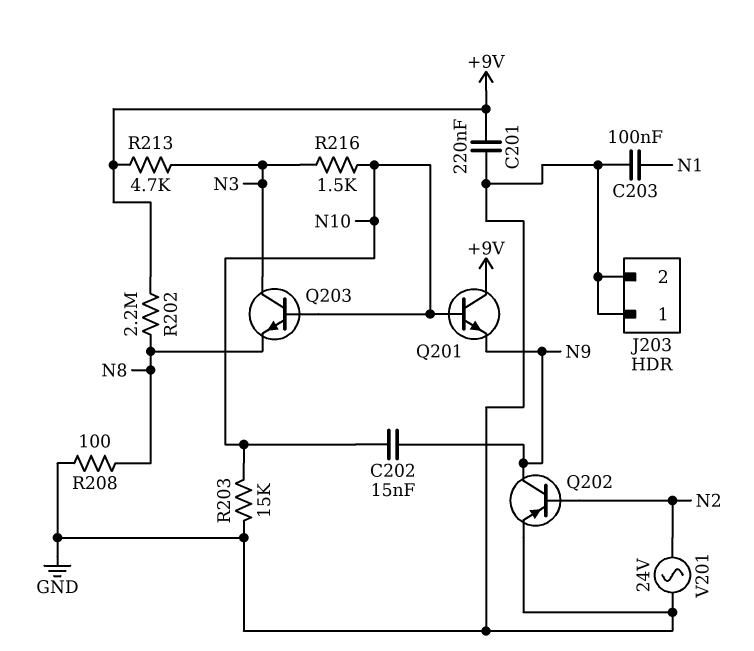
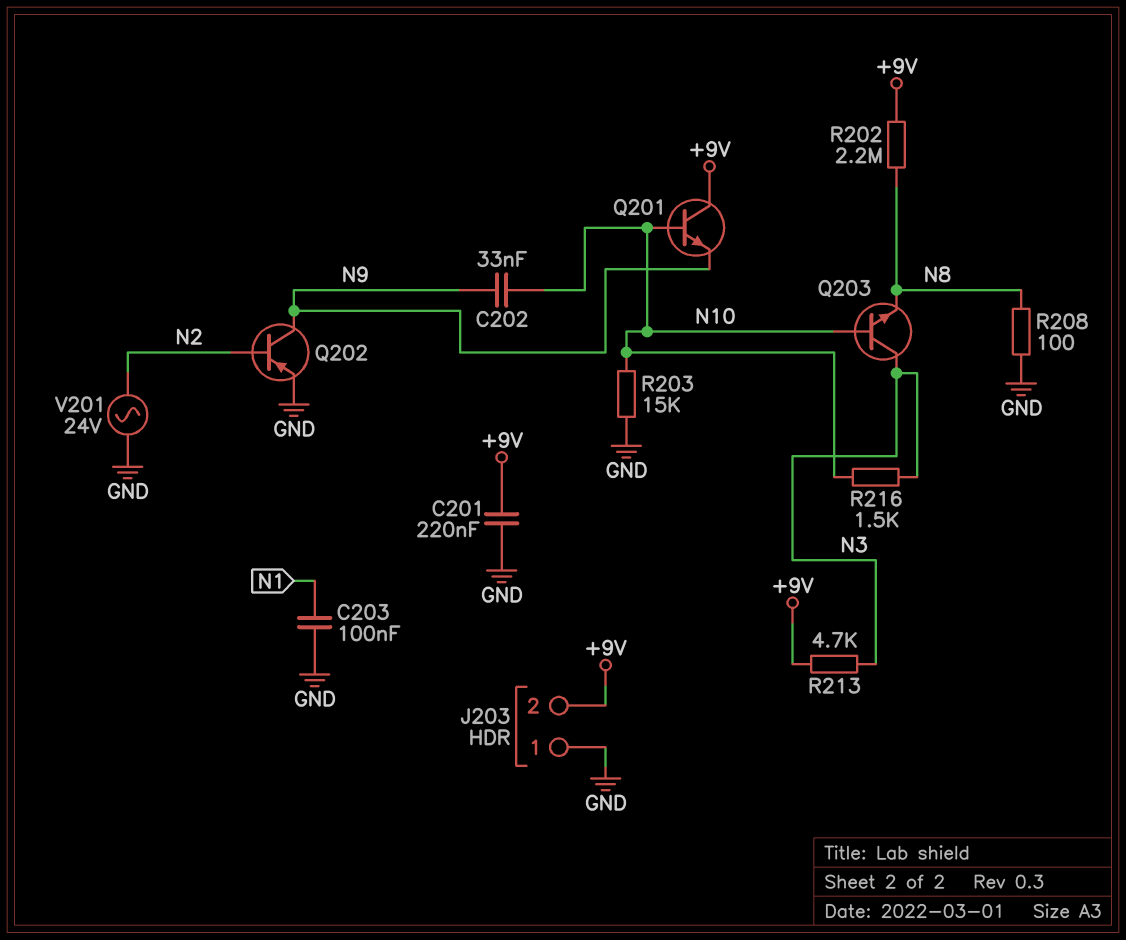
C202: 15nF (N9, N10) -> 33nF (N9, N10)
J203 pin 2: GND -> +9V

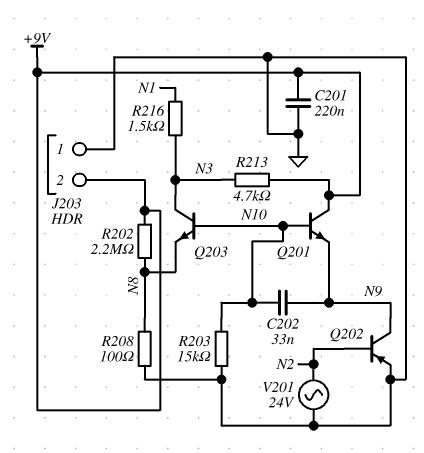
C203: 100nF (GND, N1) -> none
R216: 1.5k (N3, N10) -> 1.5k (N1, N3)

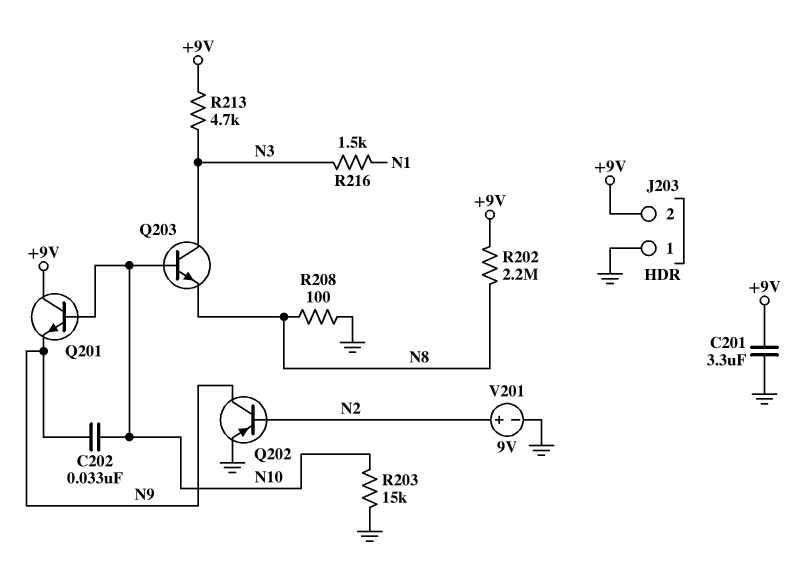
C201: 220nF (+9V, GND) -> 3.3uF (+9V, GND)
V201: AC 24V (GND, N2) -> 9V (plus N2, minus GND)

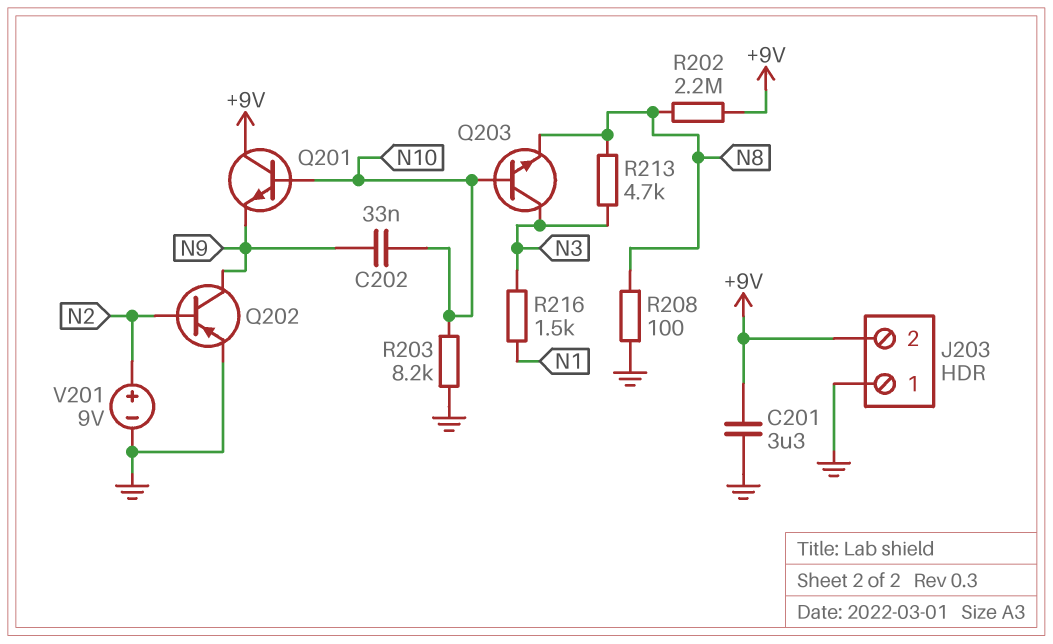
R203: 15k (GND, N10) -> 8.2k (GND, N10)
R213: 4.7k (+9V, N3) -> 4.7k (N3, N8)

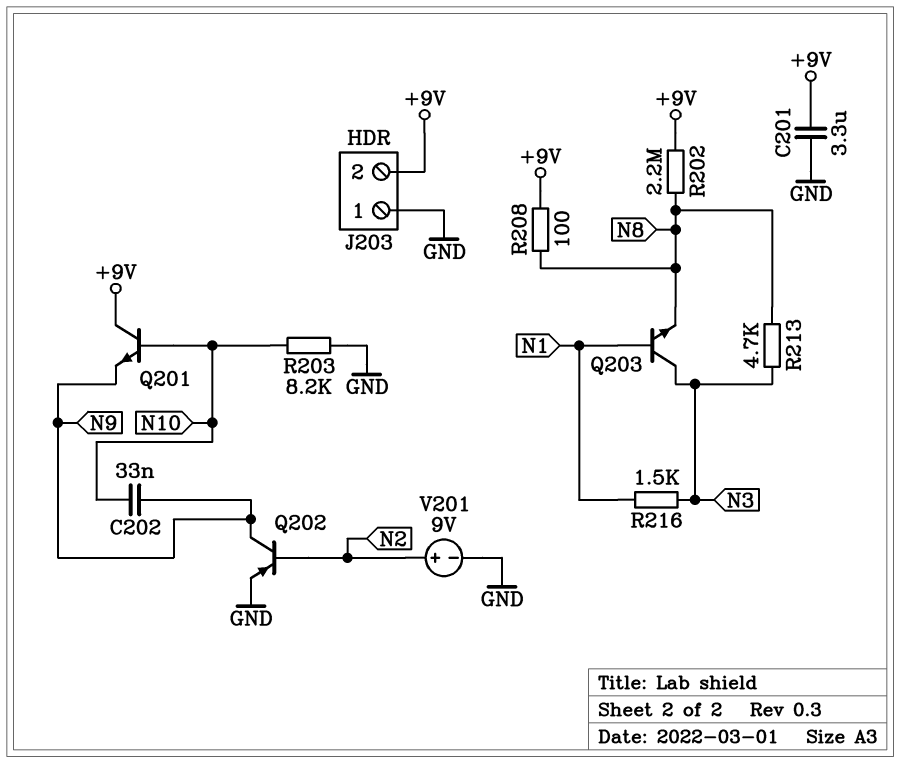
Q203: NPN (B N10, C N3, E N8) -> NPN (B N1, C N3, E N8)
R208: 100 (GND, N8) -> 100 (+9V, N8)

